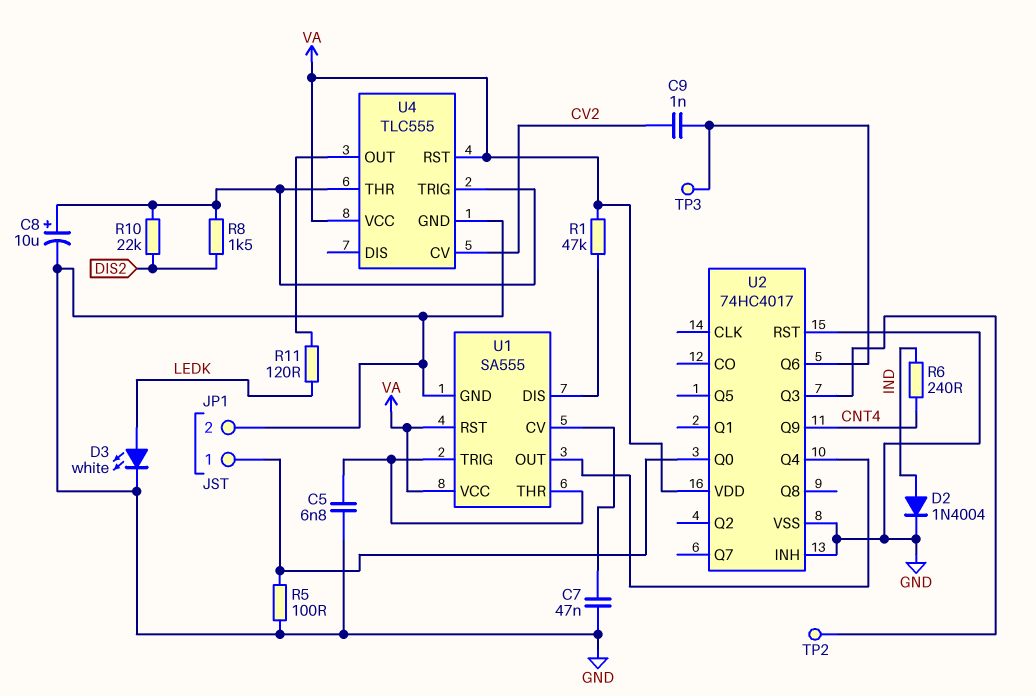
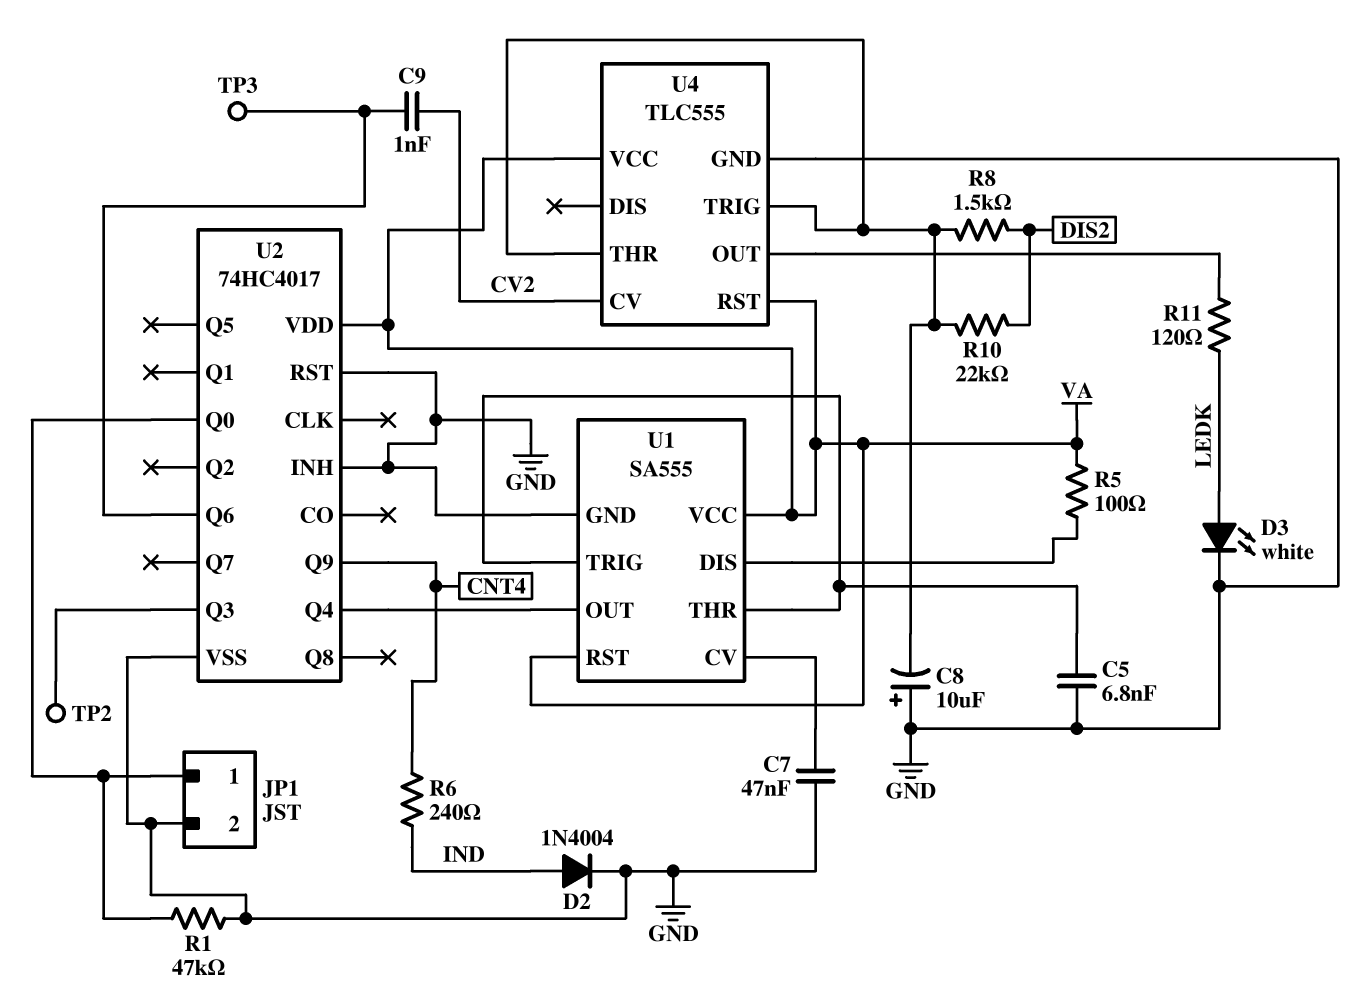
C8: 10uF (plus U4/THR, minus GND) -> 10uF (plus GND, minus U4/THR)
R1: 47k (U1/DIS, VA) -> 47k (GND, JP1/1)
R5: 100 (GND, JP1/1) -> 100 (U1/DIS, VA)

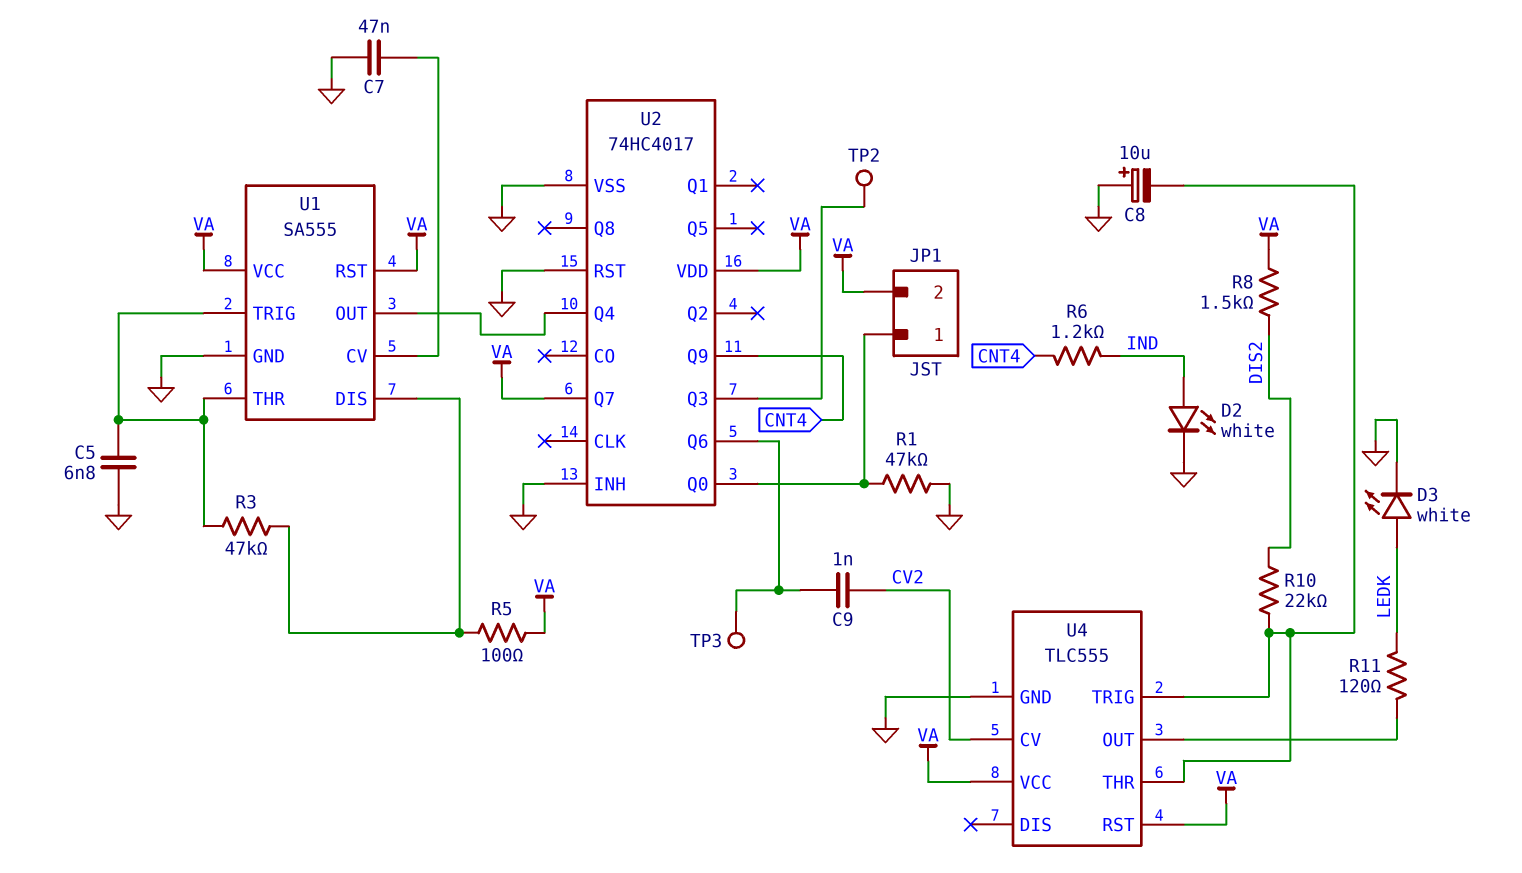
D2: diode 1N4004 (A IND, K GND) -> LED white (A IND, K GND)
JP1 pin 2: GND -> VA
R3: none -> 47k (U1/DIS, U1/THR)
R6: 240 (CNT4, IND) -> 1.2k (CNT4, IND)
R8: 1.5k (DIS2, U4/THR) -> 1.5k (DIS2, VA)
U2 pin Q7: none -> VA

